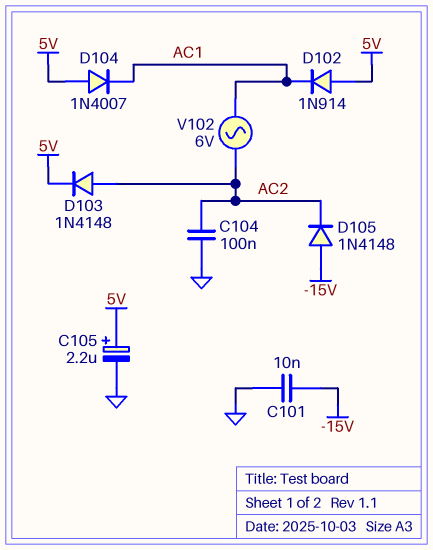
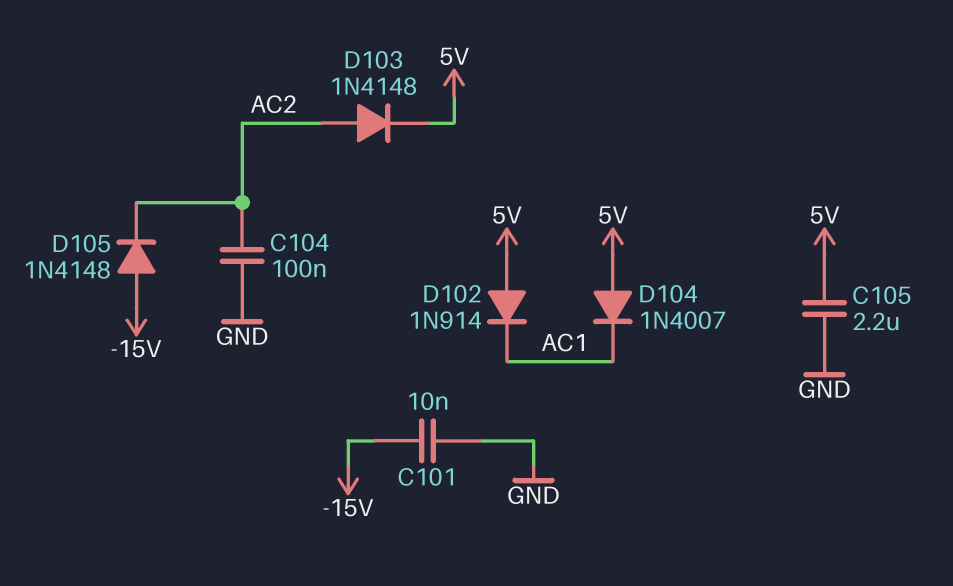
C105: 2.2uF (plus 5V, minus GND) -> 2.2uF (5V, GND)
V102: AC 6V (AC1, AC2) -> none

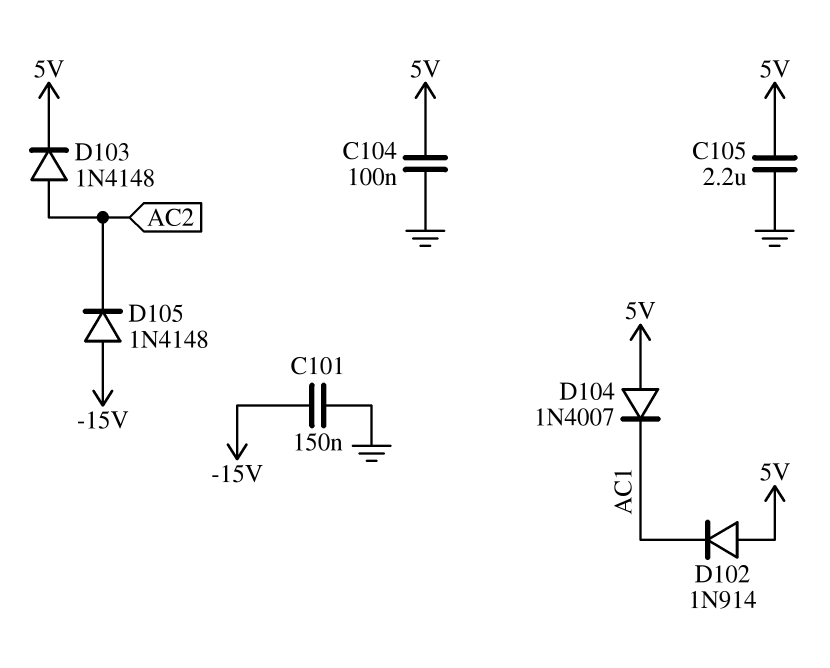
C101: 10nF (-15V, GND) -> 150nF (-15V, GND)
C104: 100nF (AC2, GND) -> 100nF (5V, GND)

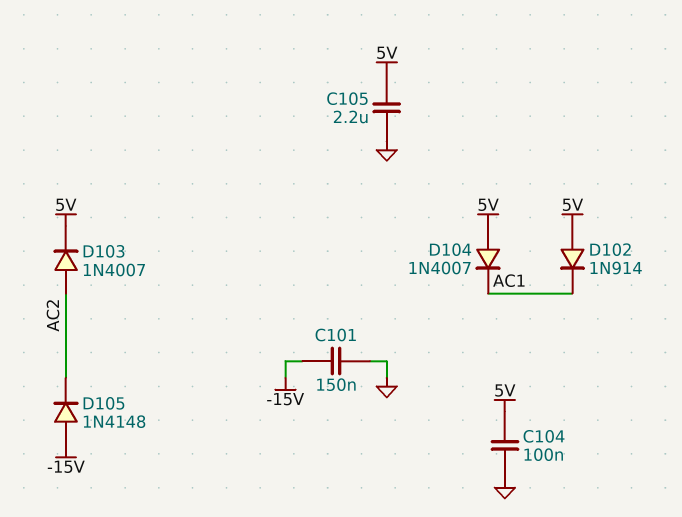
D103: diode 1N4148 (A AC2, K 5V) -> diode 1N4007 (A AC2, K 5V)

